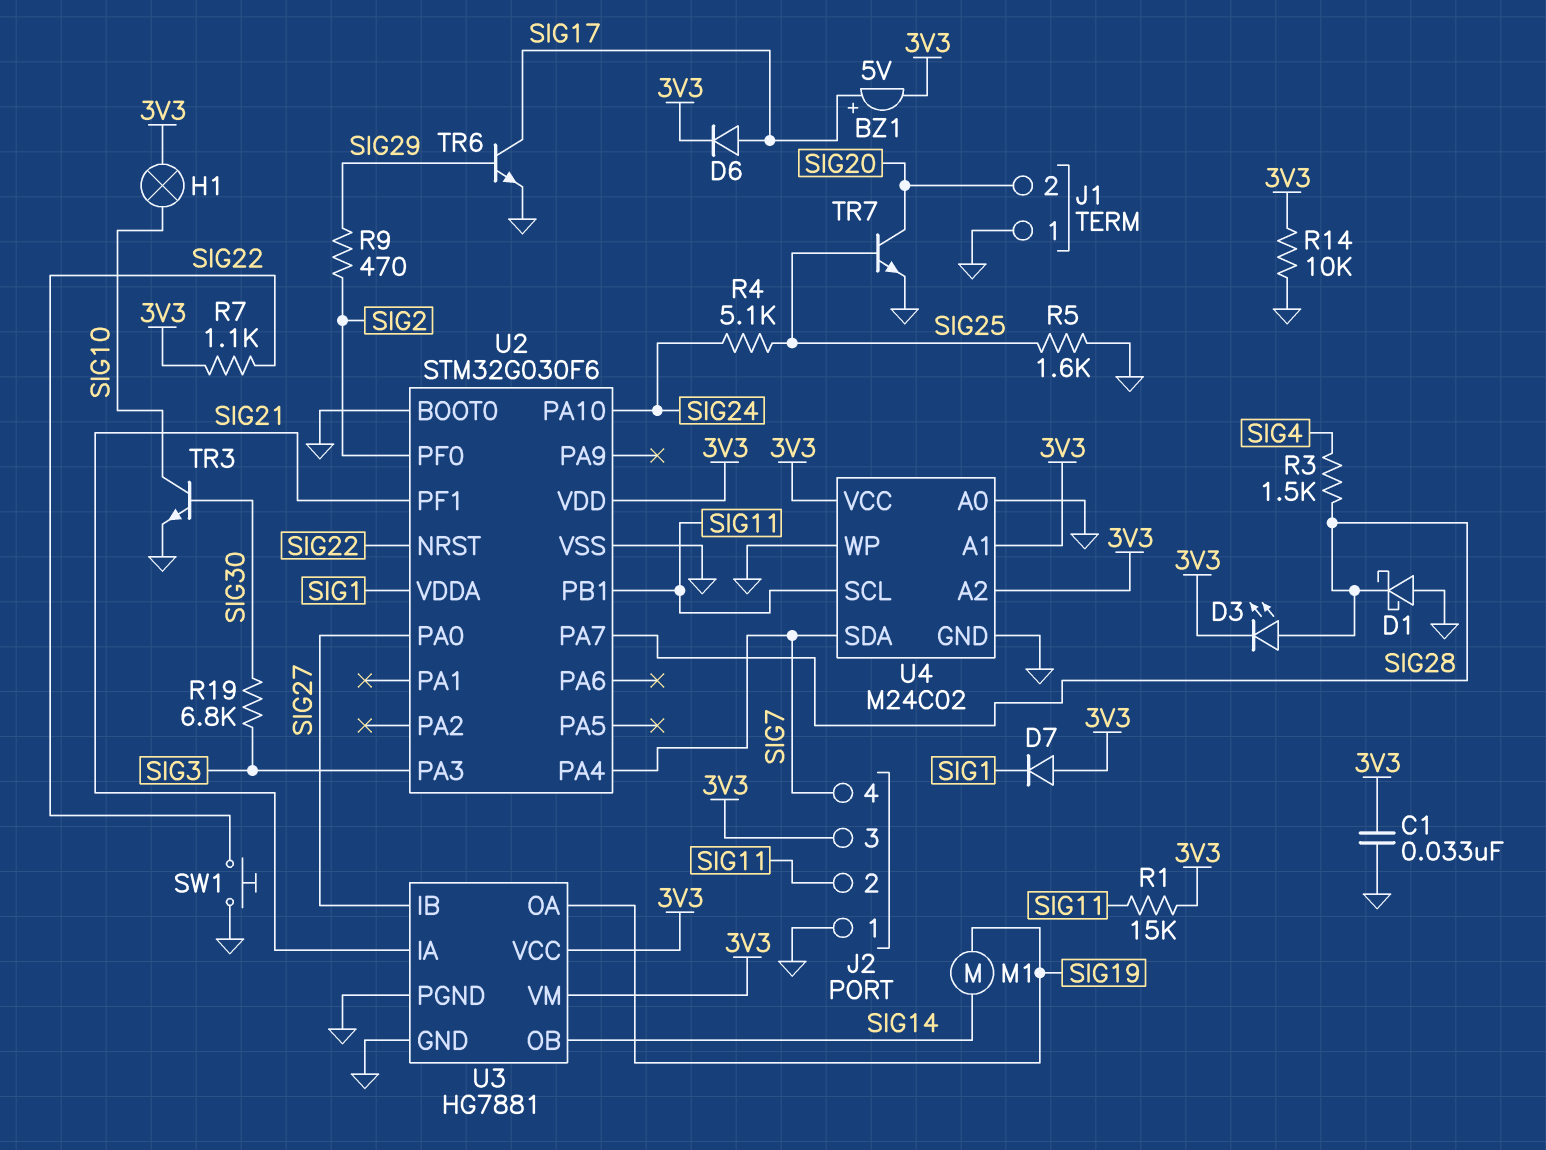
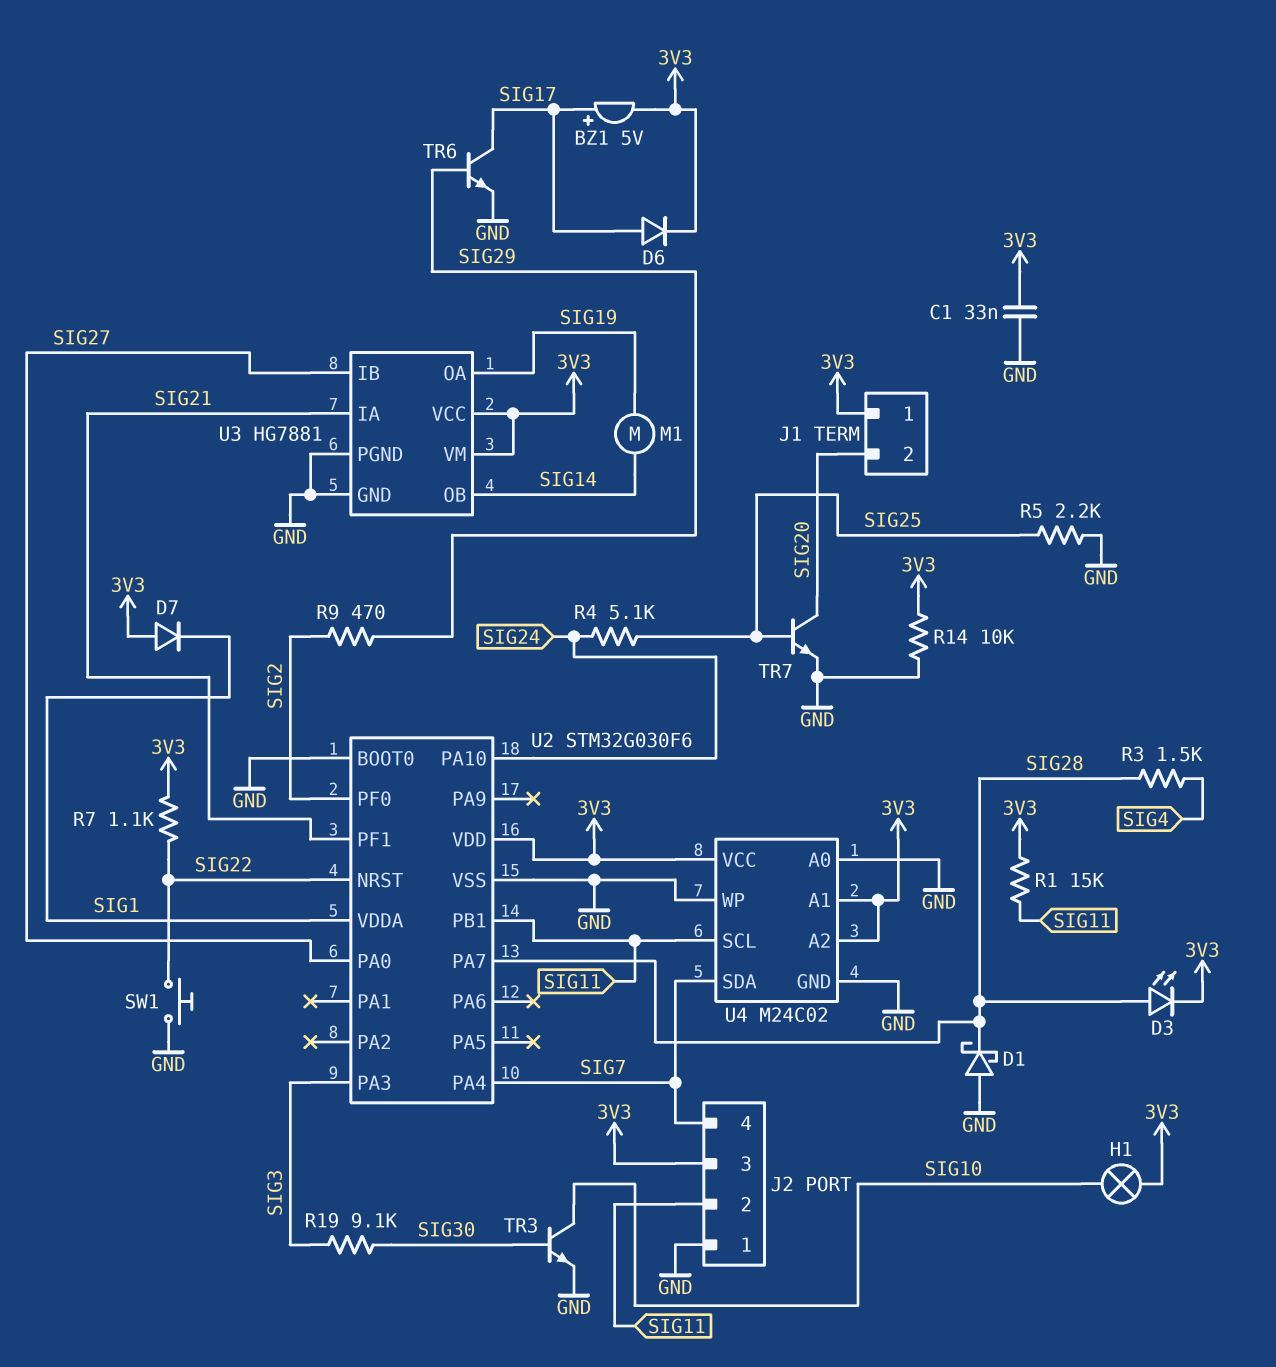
J1 pin 1: GND -> 3V3
R5: 1.6k (GND, SIG25) -> 2.2k (GND, SIG25)
R19: 6.8k (SIG3, SIG30) -> 9.1k (SIG3, SIG30)

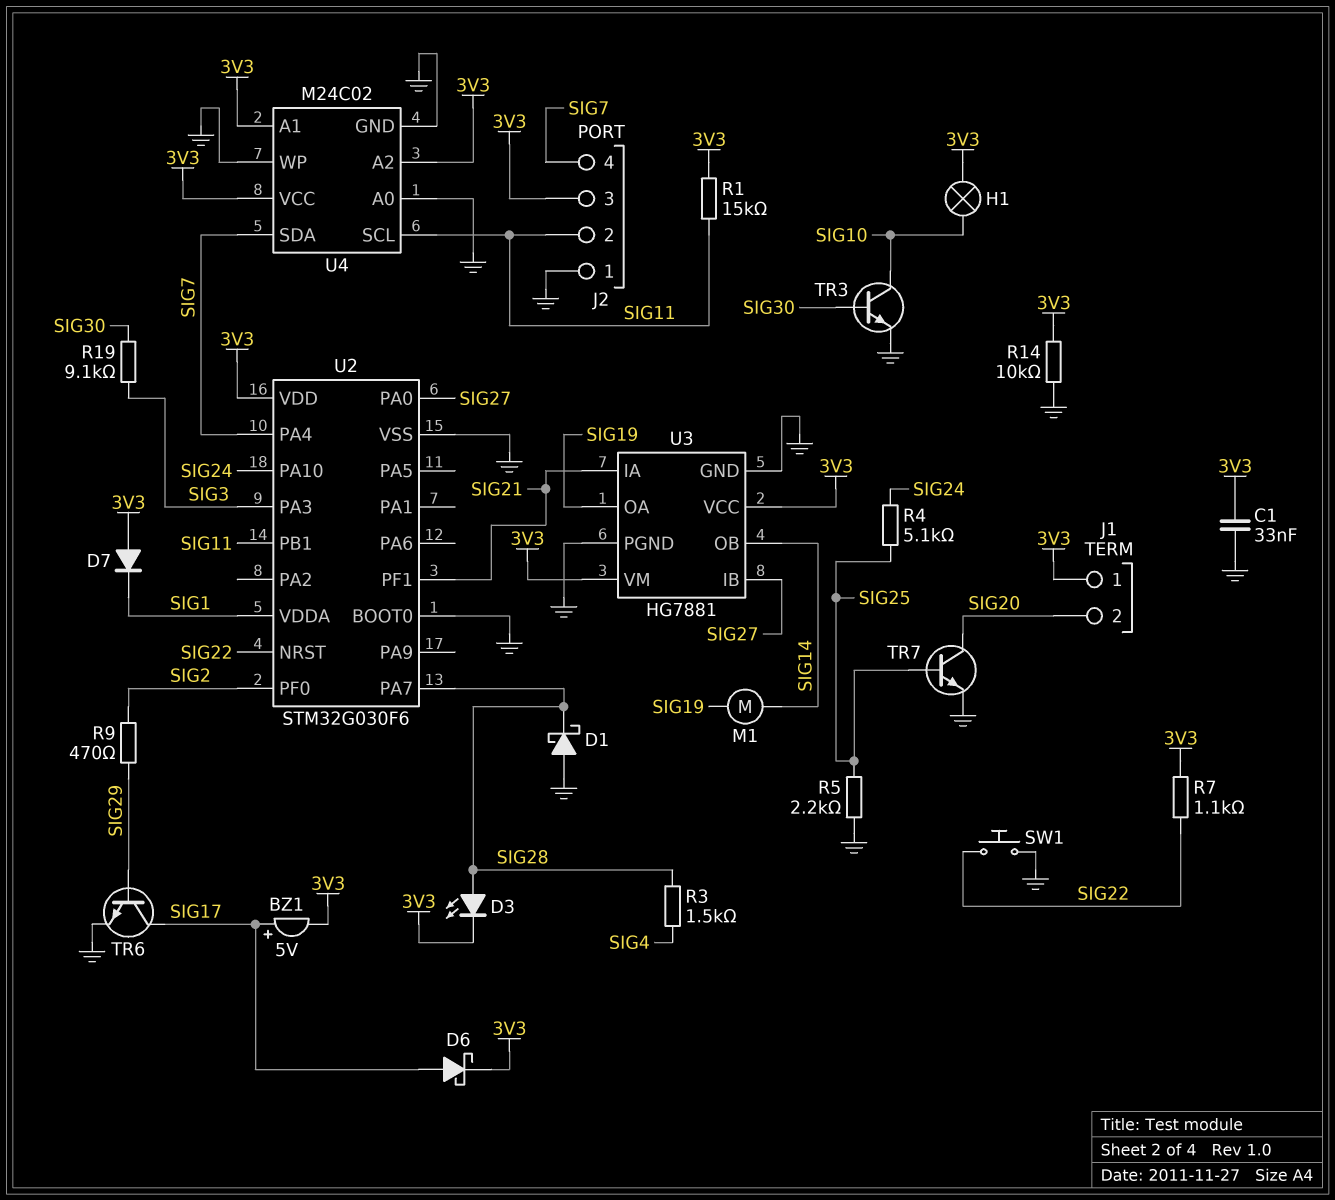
D6: diode (A SIG17, K 3V3) -> schottky (A SIG17, K 3V3)

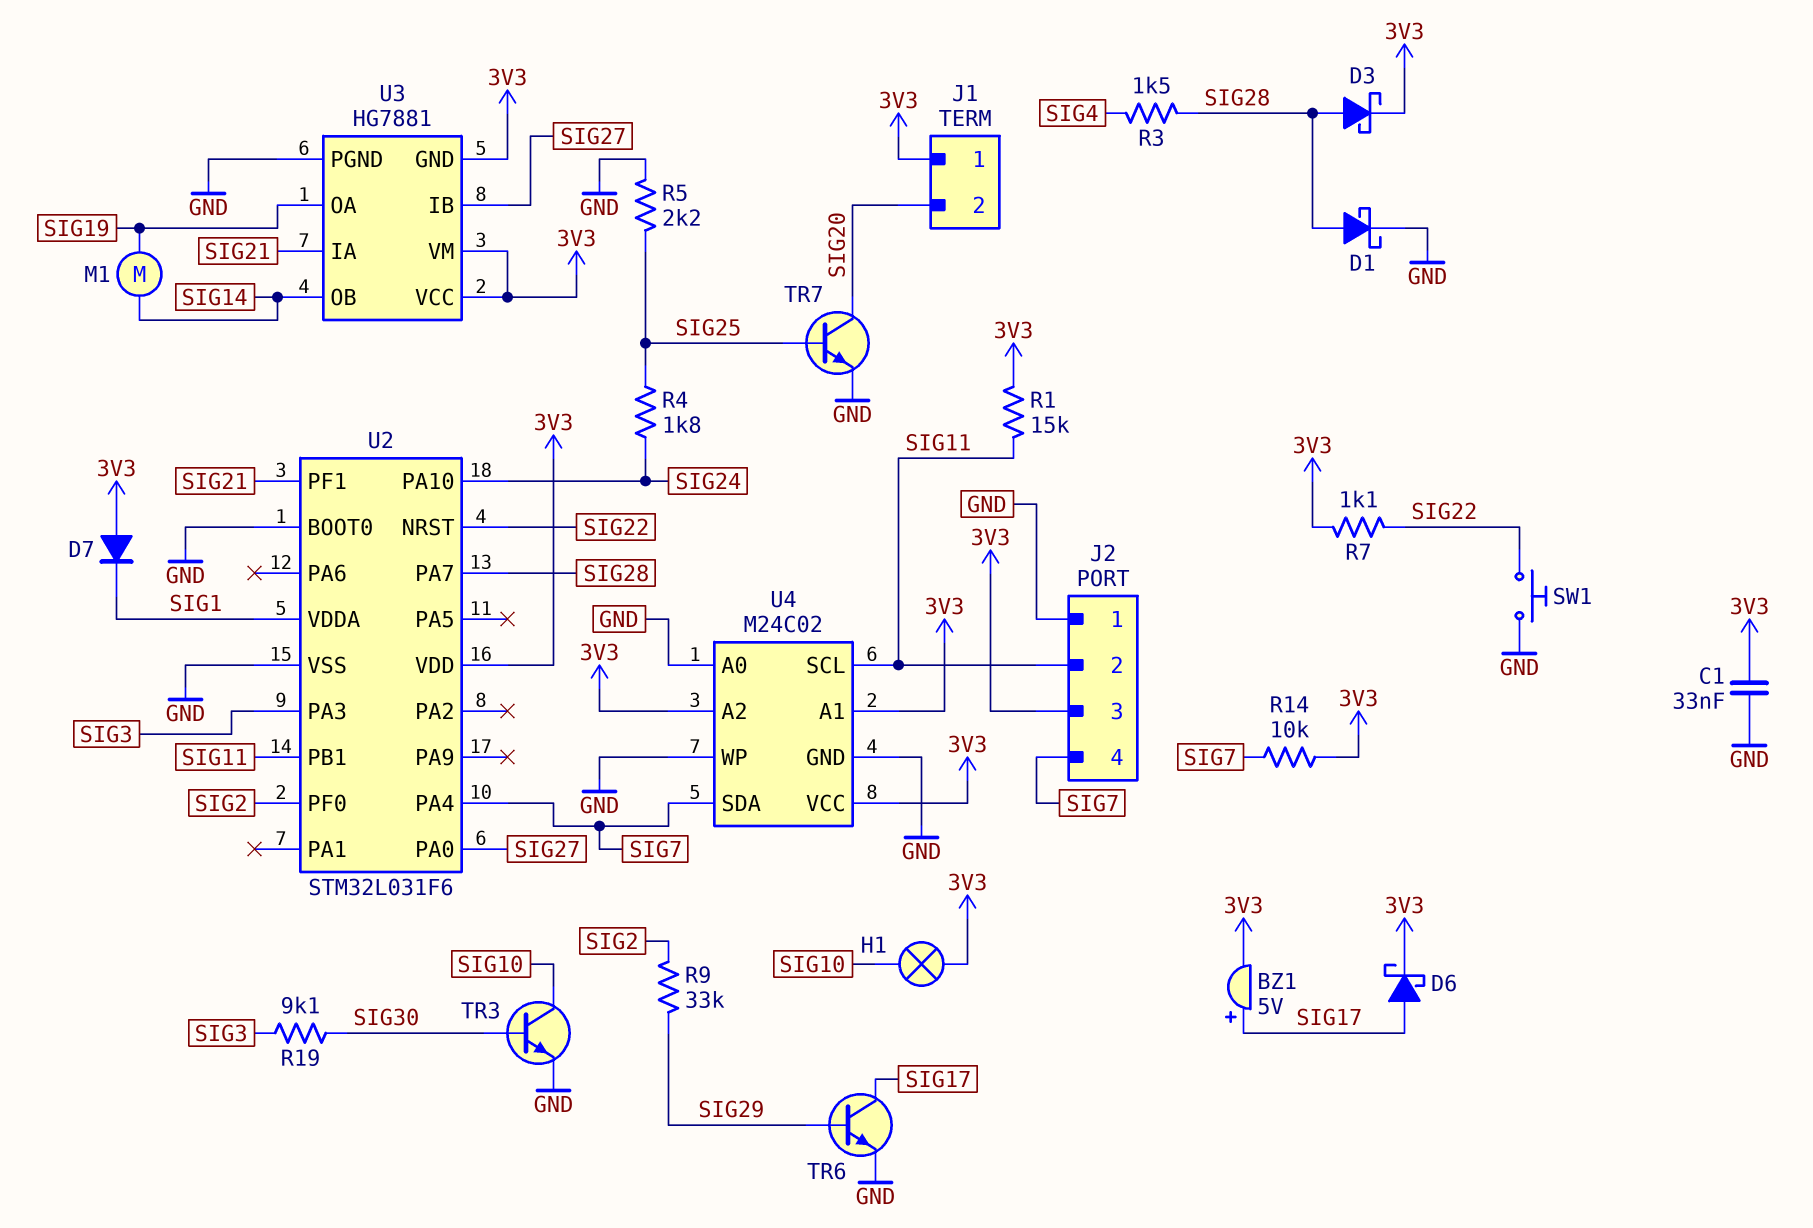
D1: schottky (A GND, K SIG28) -> schottky (A SIG28, K GND)
D3: LED (A SIG28, K 3V3) -> schottky (A SIG28, K 3V3)
R4: 5.1k (SIG24, SIG25) -> 1.8k (SIG24, SIG25)
R9: 470 (SIG2, SIG29) -> 33k (SIG2, SIG29)
R14: 10k (3V3, GND) -> 10k (3V3, SIG7)
U2: STM32G030F6 -> STM32L031F6
U3 pin GND: GND -> 3V3

